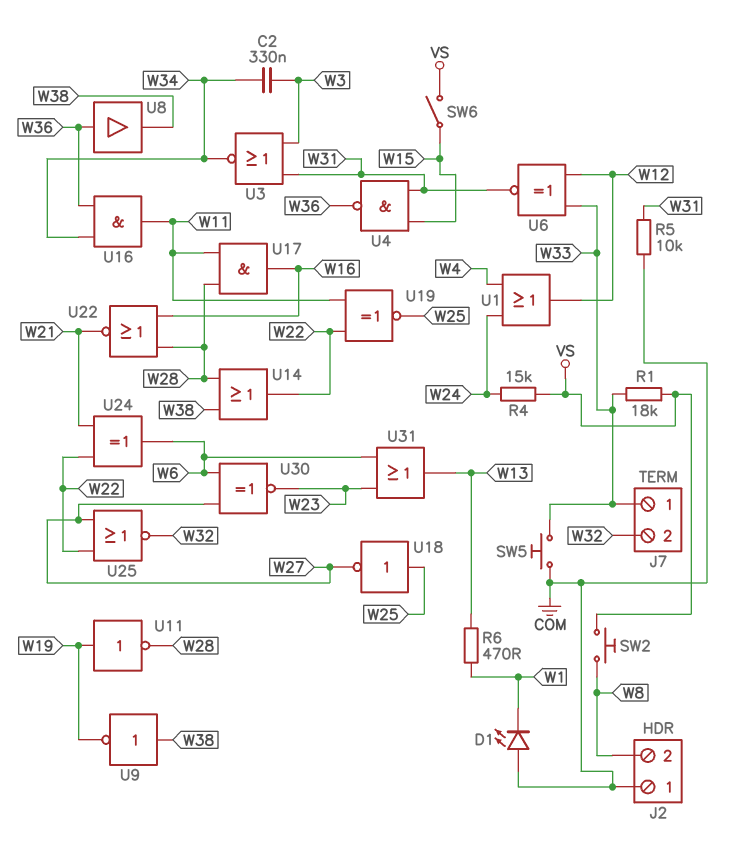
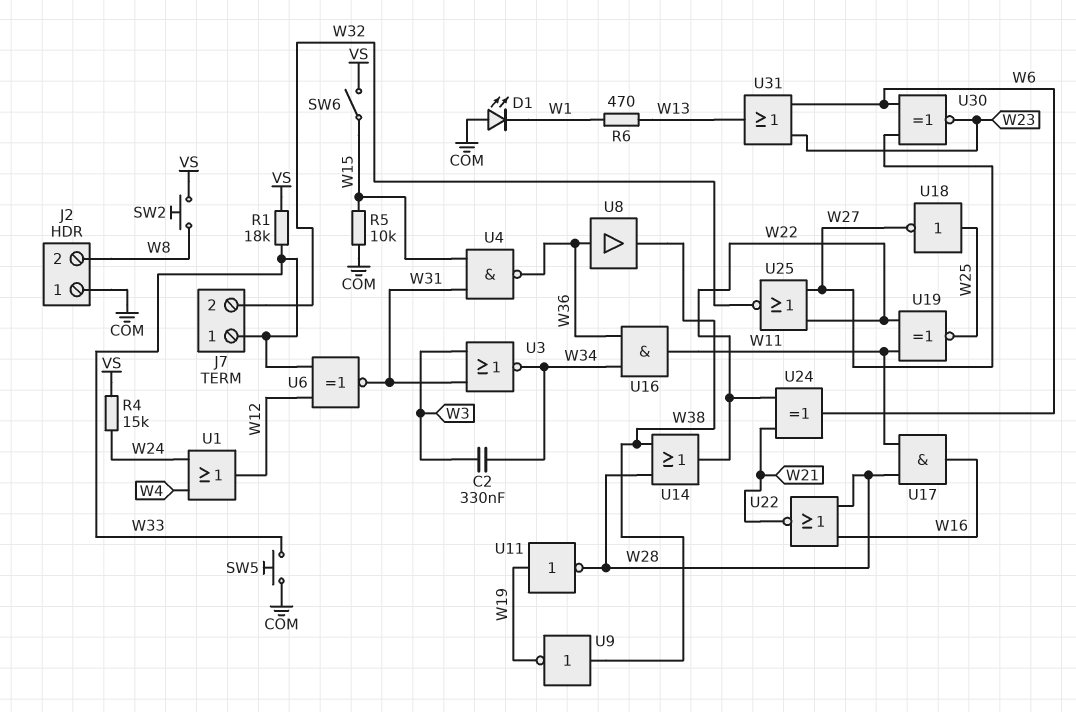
R5: 10k (COM, W31) -> 10k (COM, W15)

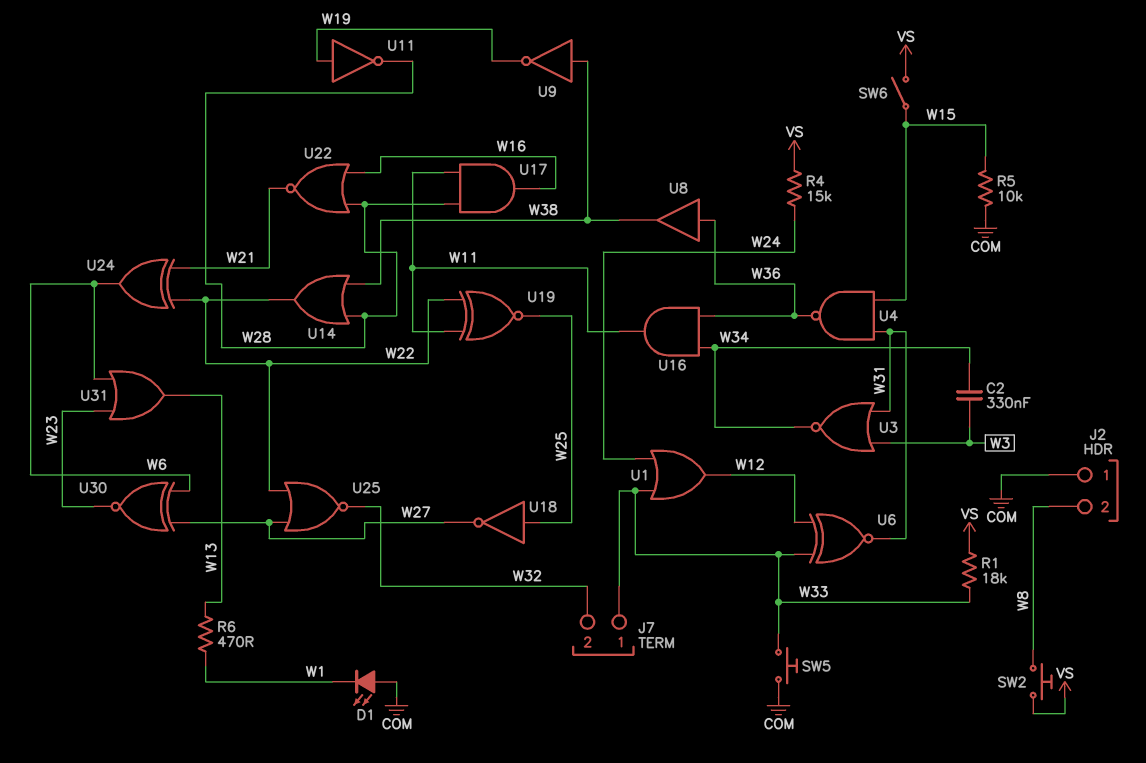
U1: OR (in W4, in W24, out W12) -> OR (in W24, in W33, out W12)

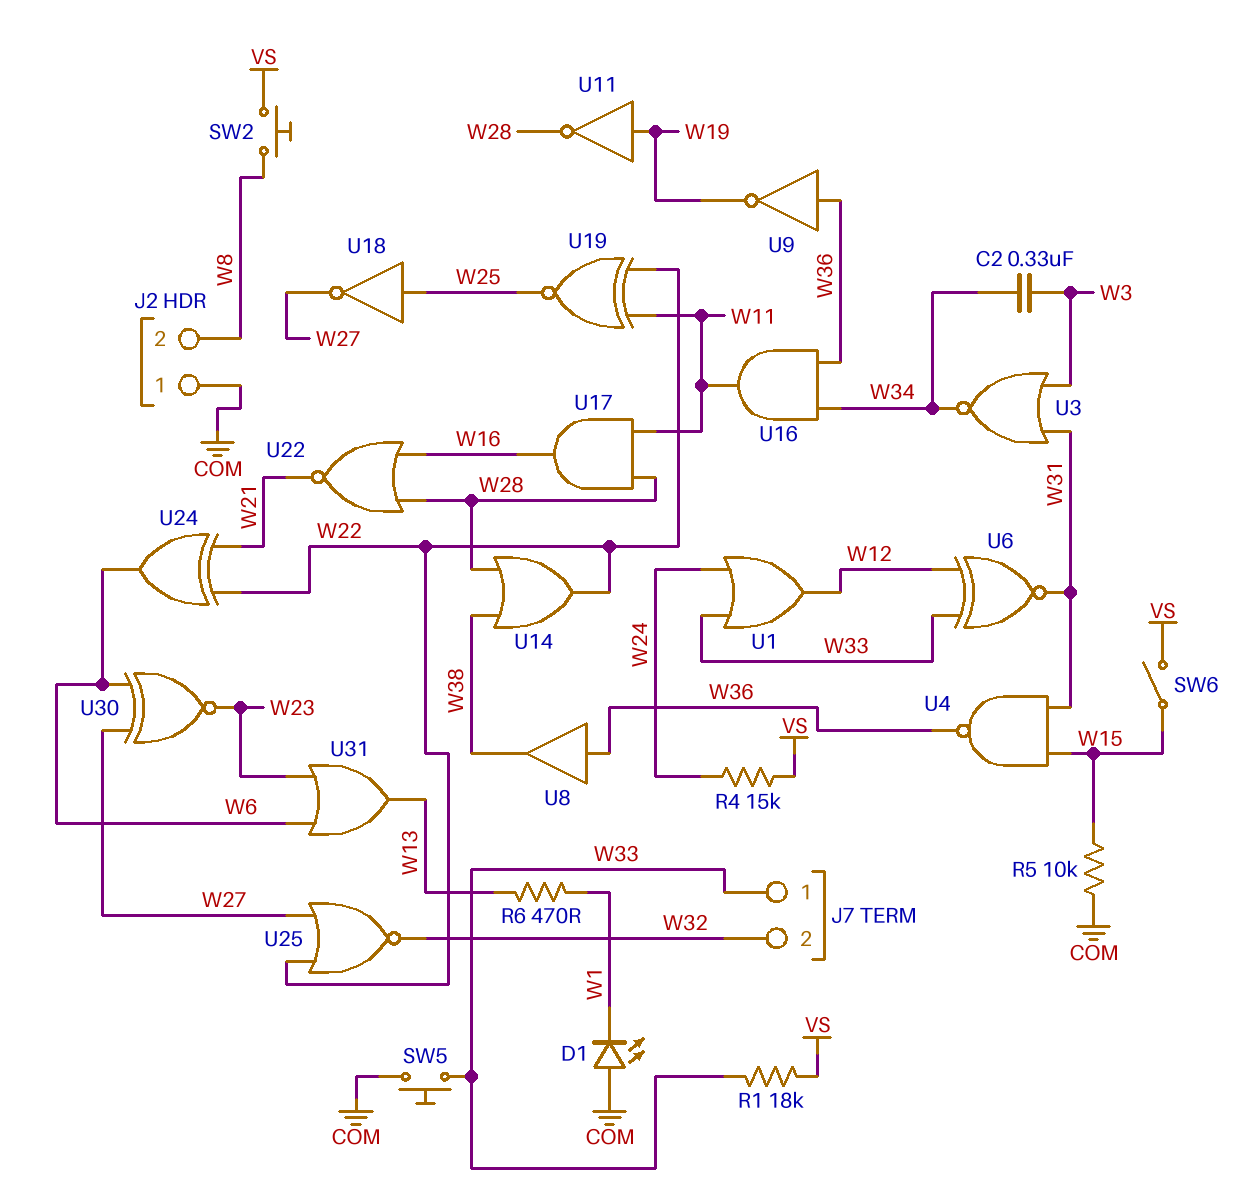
U9: NOT (in W38, out W19) -> NOT (in W36, out W19)

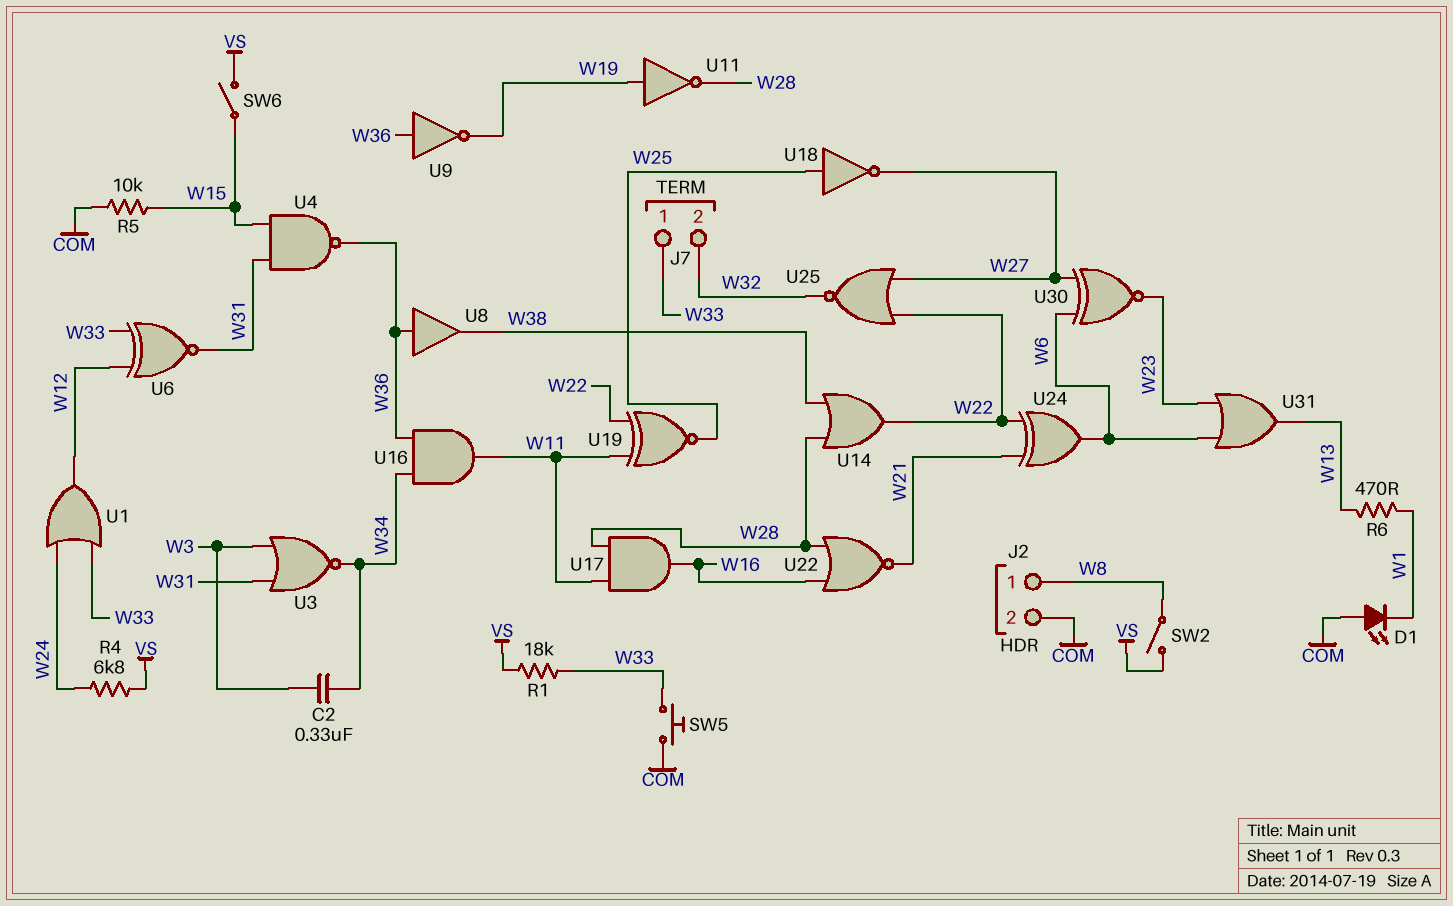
J2 pin 1: COM -> W8
J2 pin 2: W8 -> COM
R4: 15k (VS, W24) -> 6.8k (VS, W24)
SW2: button (VS, W8) -> switch (VS, W8)

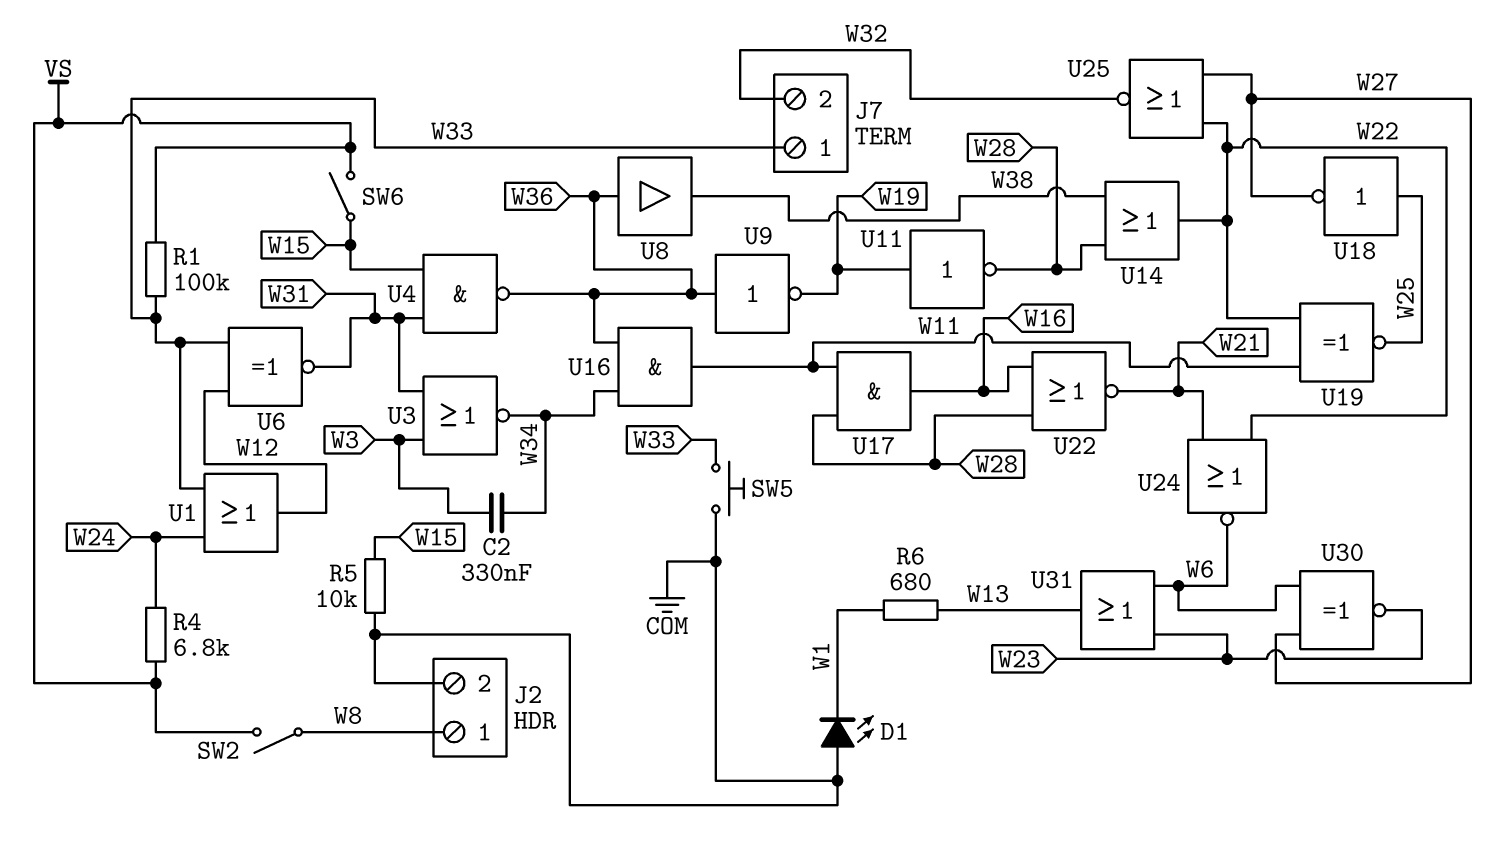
R1: 18k (VS, W33) -> 100k (VS, W33)
R6: 470 (W1, W13) -> 680 (W1, W13)
U24: XOR (in W21, in W22, out W6) -> NOR (in W21, in W22, out W6)

